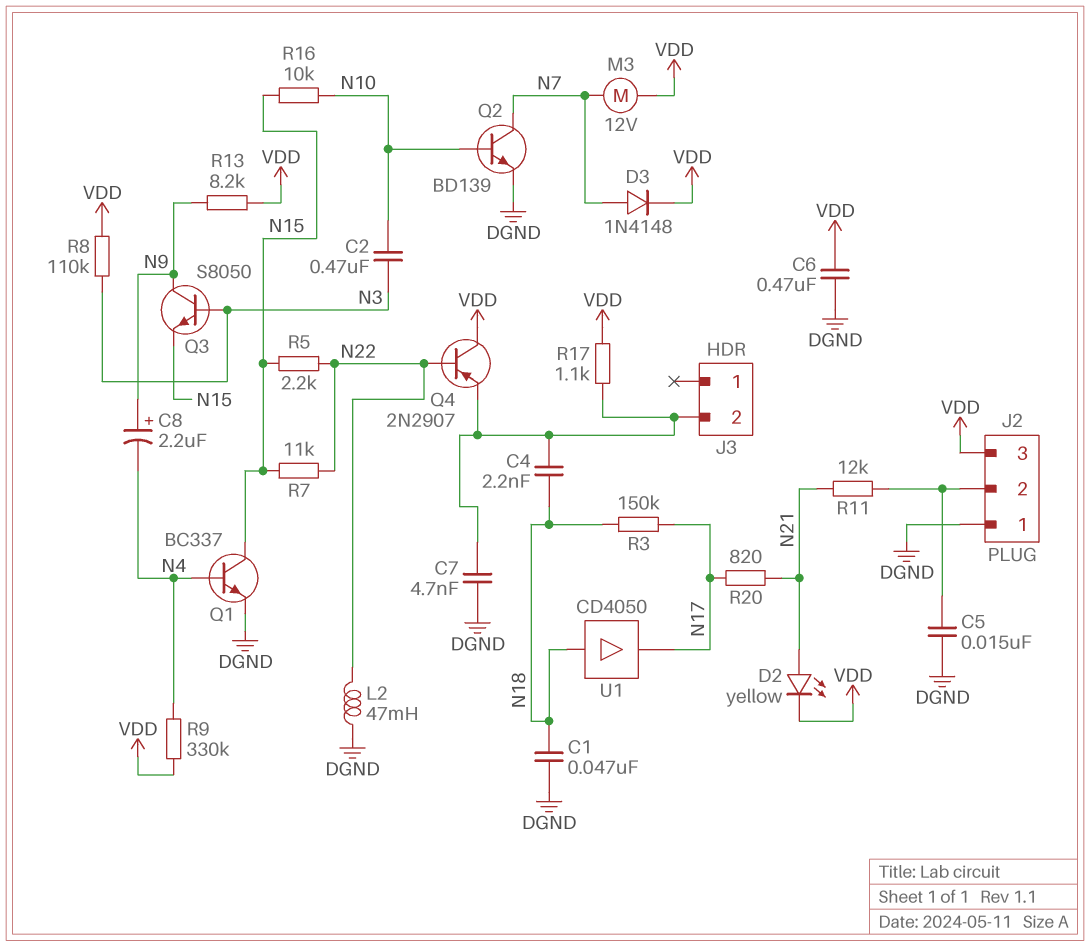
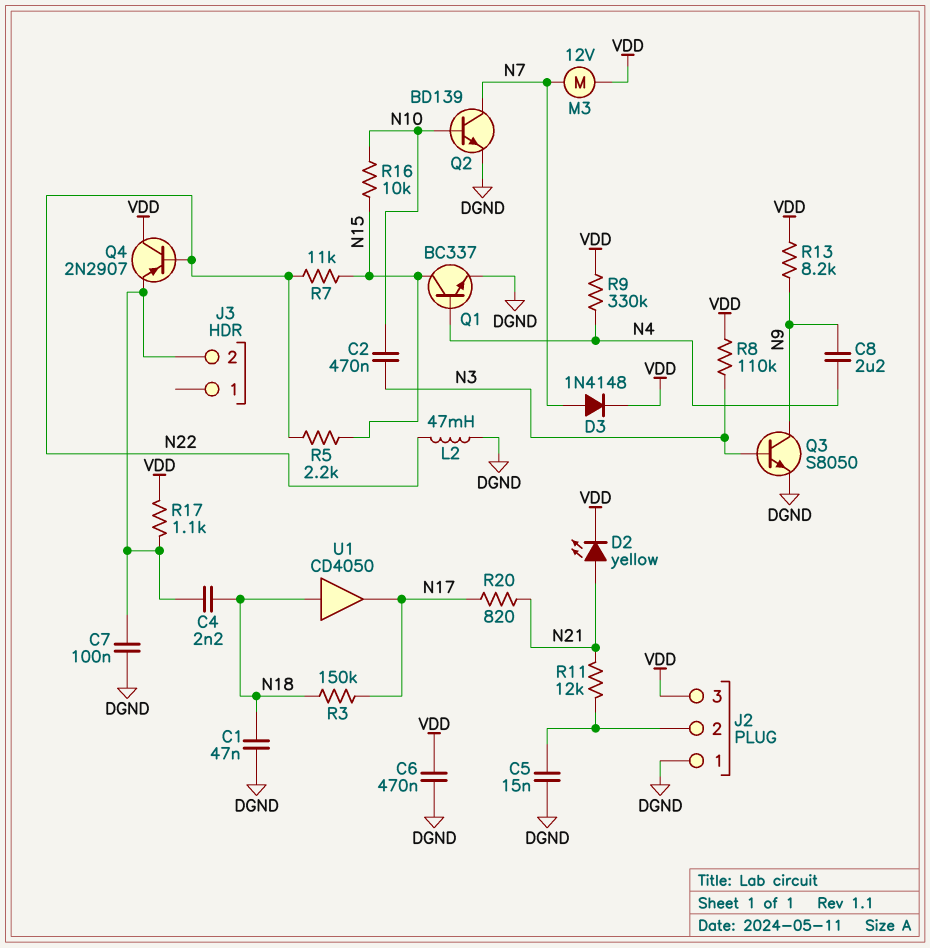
C7: 4.7nF (DGND, J3/2) -> 100nF (DGND, J3/2)
C8: 2.2uF (plus N9, minus N4) -> 2.2uF (N4, N9)
Q3: NPN S8050 (B N3, C N9, E N15) -> NPN S8050 (B N3, C N9, E DGND)

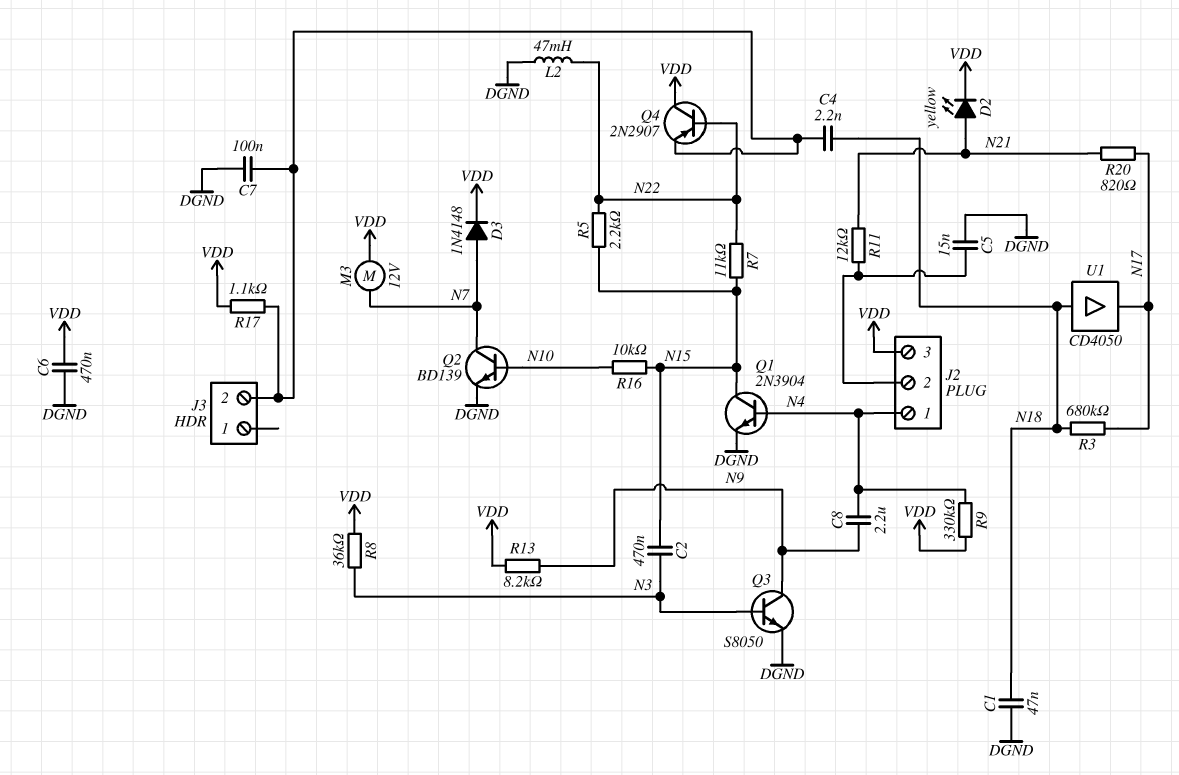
C2: 470nF (N3, N10) -> 470nF (N3, N15)
J2 pin 1: DGND -> N4
Q1: NPN BC337 (B N4, C N15, E DGND) -> NPN 2N3904 (B N4, C N15, E DGND)
R3: 150k (N17, N18) -> 680k (N17, N18)
R8: 110k (N3, VDD) -> 36k (N3, VDD)

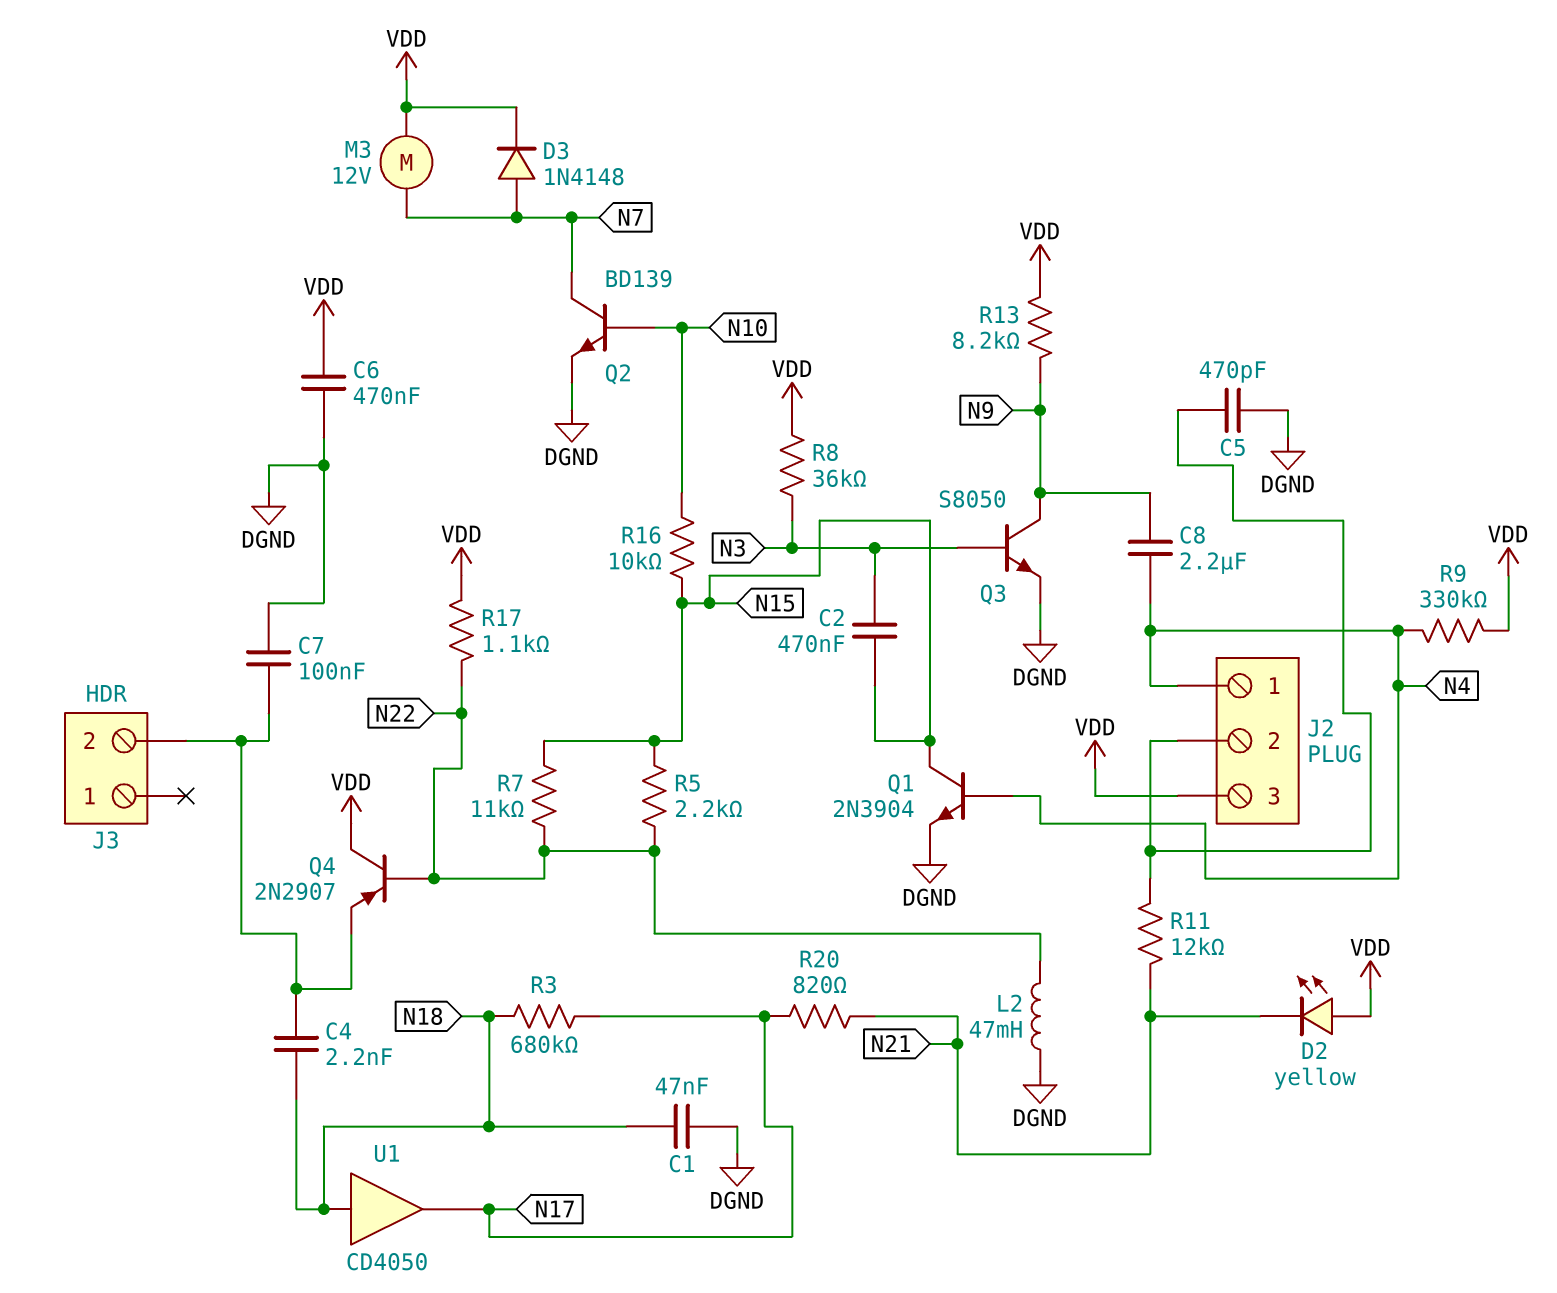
C5: 15nF (DGND, J2/2) -> 470pF (DGND, J2/2)
D2: LED yellow (A N21, K VDD) -> LED yellow (A VDD, K N21)
R17: 1.1k (J3/2, VDD) -> 1.1k (N22, VDD)

